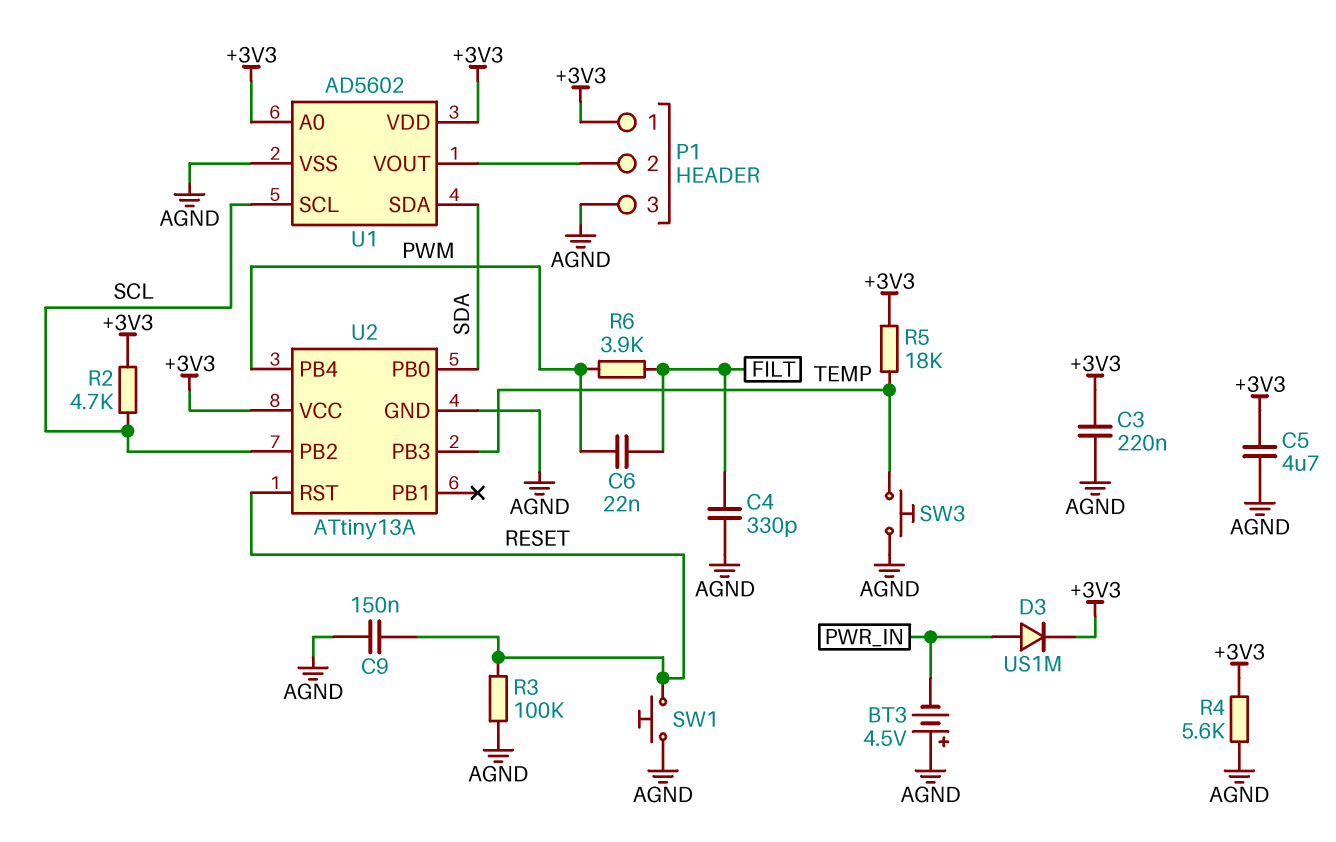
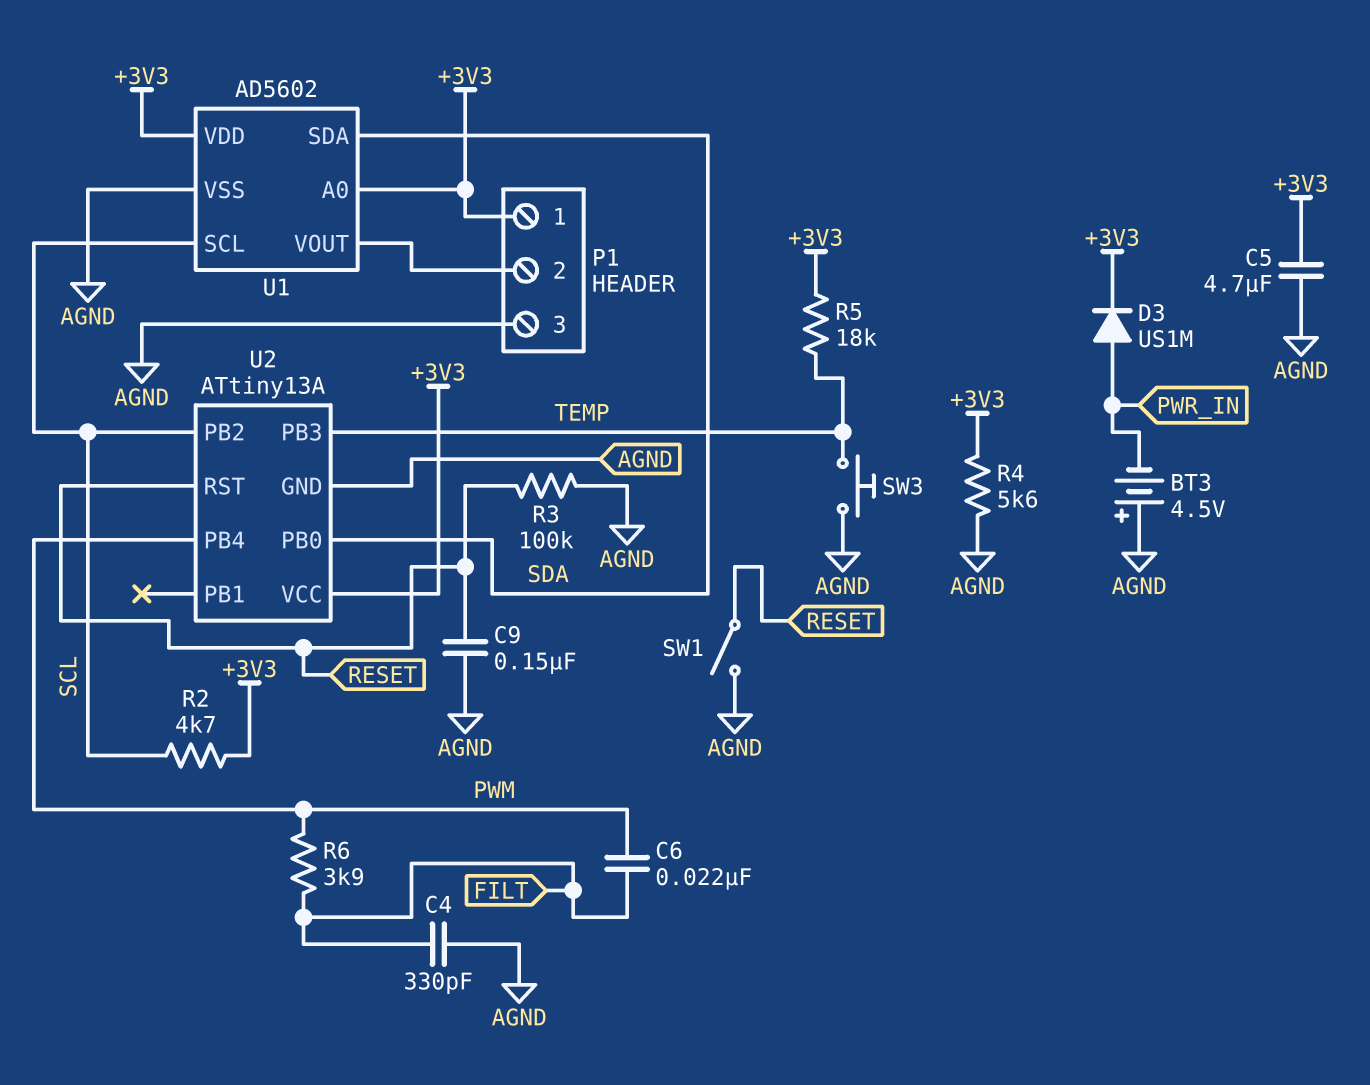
C3: 220nF (+3V3, AGND) -> none
SW1: button (AGND, RESET) -> switch (AGND, RESET)

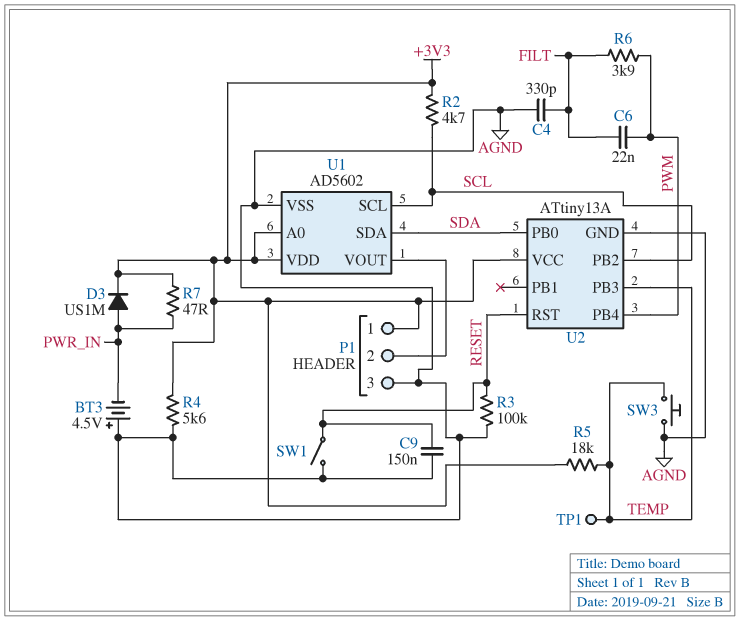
C5: 4.7uF (+3V3, AGND) -> none
R7: none -> 47 (+3V3, PWR_IN)
TP1: none -> test point (TEMP)

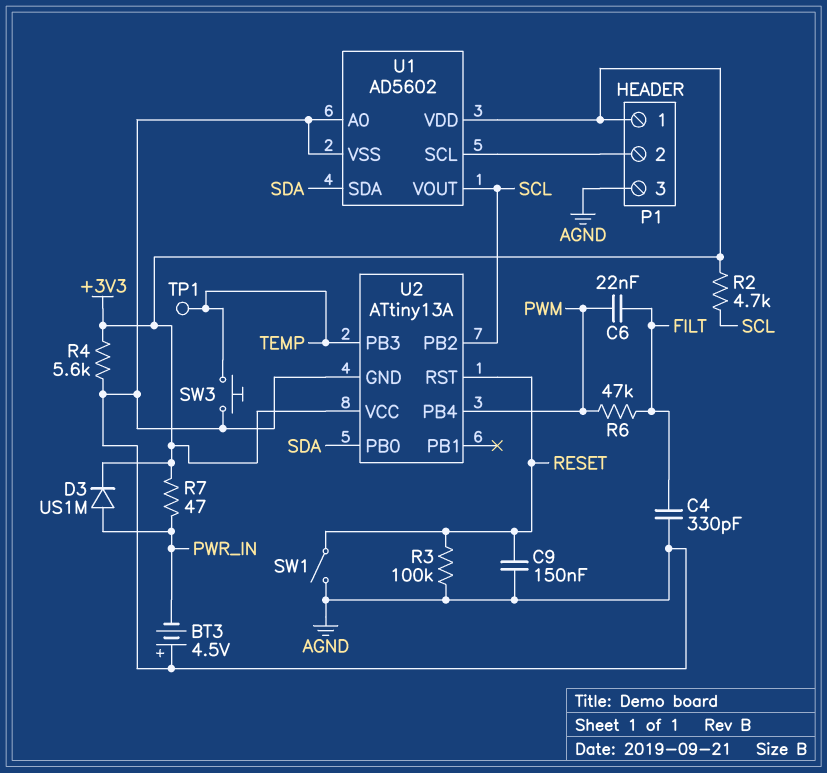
R5: 18k (+3V3, TEMP) -> none
R6: 3.9k (FILT, PWM) -> 47k (FILT, PWM)
U1 pin A0: +3V3 -> AGND
U1 pin SCL: SCL -> P1/2
U1 pin VOUT: P1/2 -> SCL

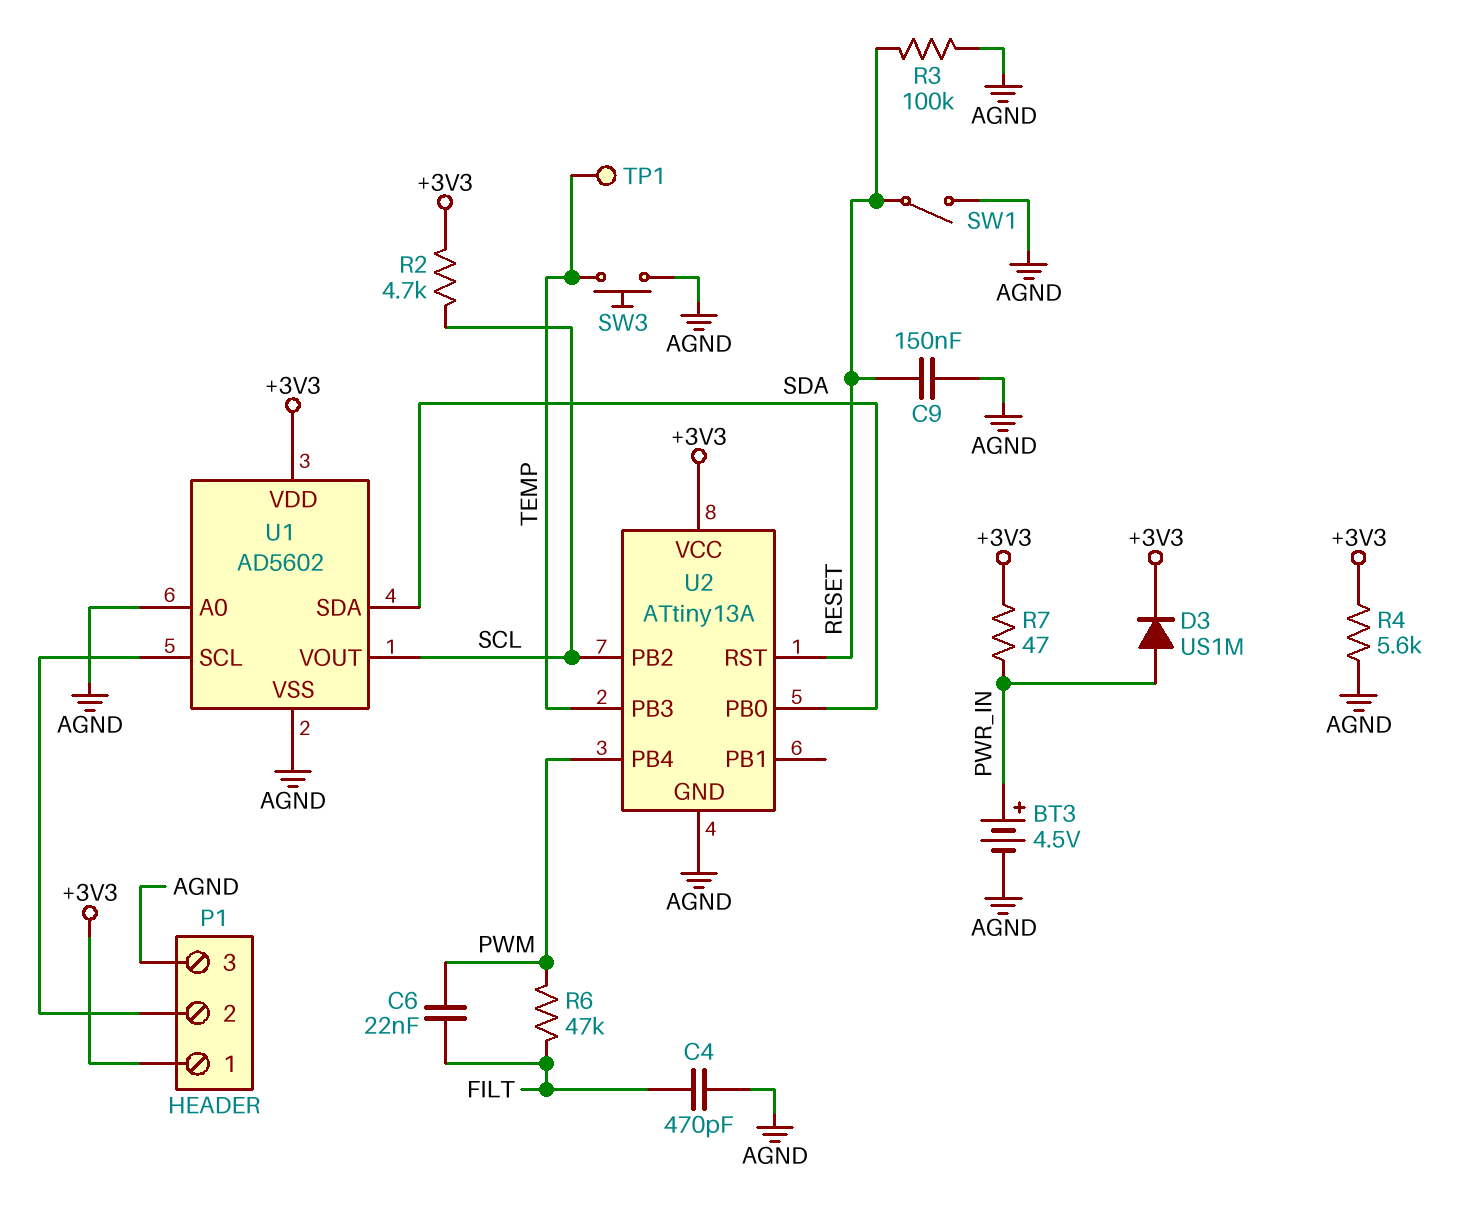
BT3: 4.5V (plus AGND, minus PWR_IN) -> 4.5V (plus PWR_IN, minus AGND)
C4: 330pF (AGND, FILT) -> 470pF (AGND, FILT)

